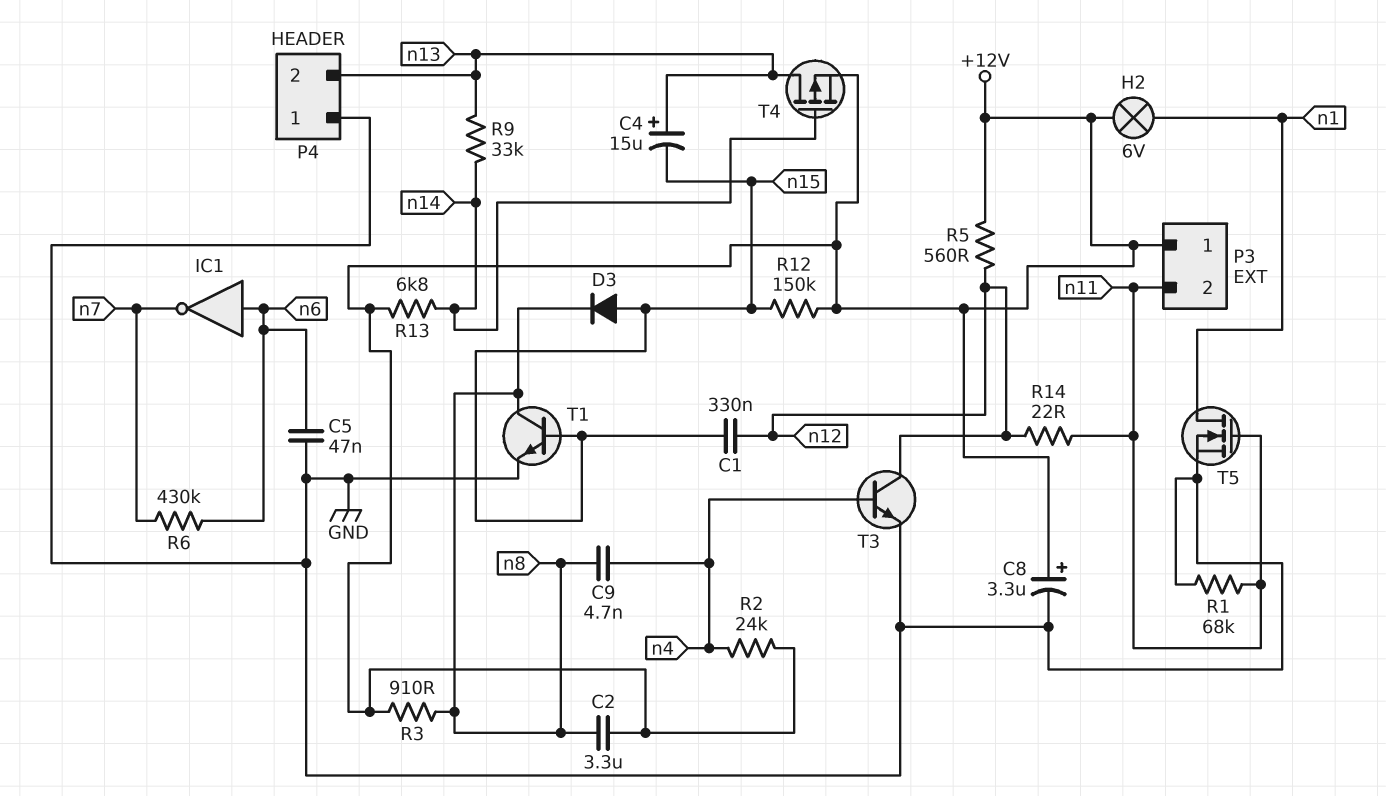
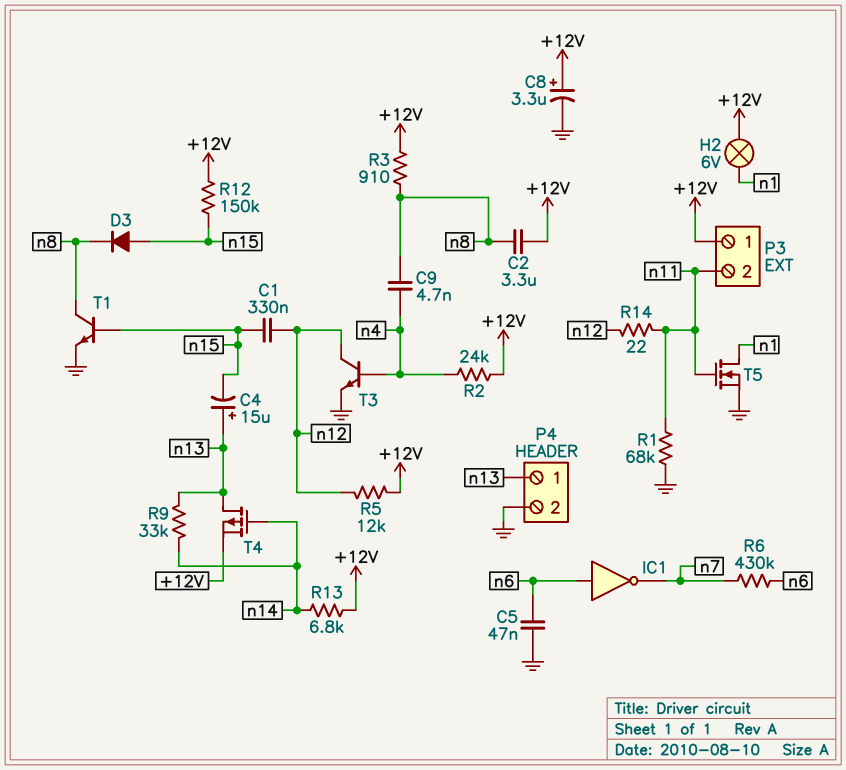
P4 pin 1: GND -> n13
P4 pin 2: n13 -> GND
R5: 560 (+12V, n12) -> 12k (+12V, n12)

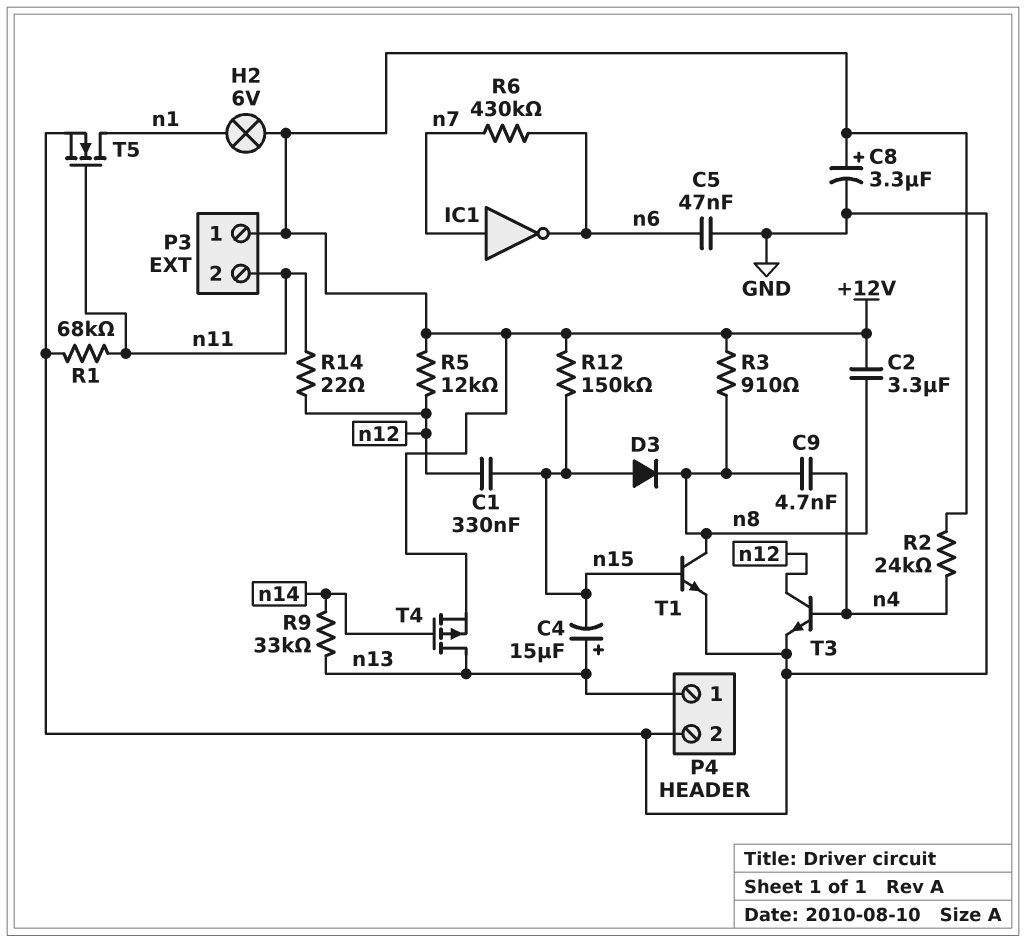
IC1: NOT (in n6, out n7) -> NOT (in n7, out n6)
R13: 6.8k (+12V, n14) -> none

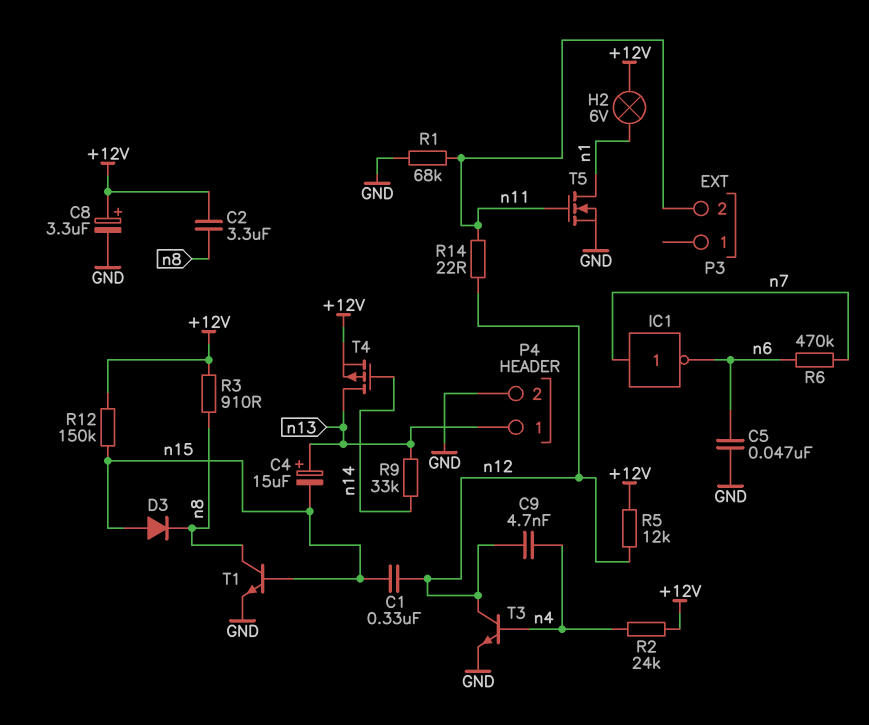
C9: 4.7nF (n4, n8) -> 4.7nF (n4, n12)
P3 pin 1: +12V -> none
R6: 430k (n6, n7) -> 470k (n6, n7)

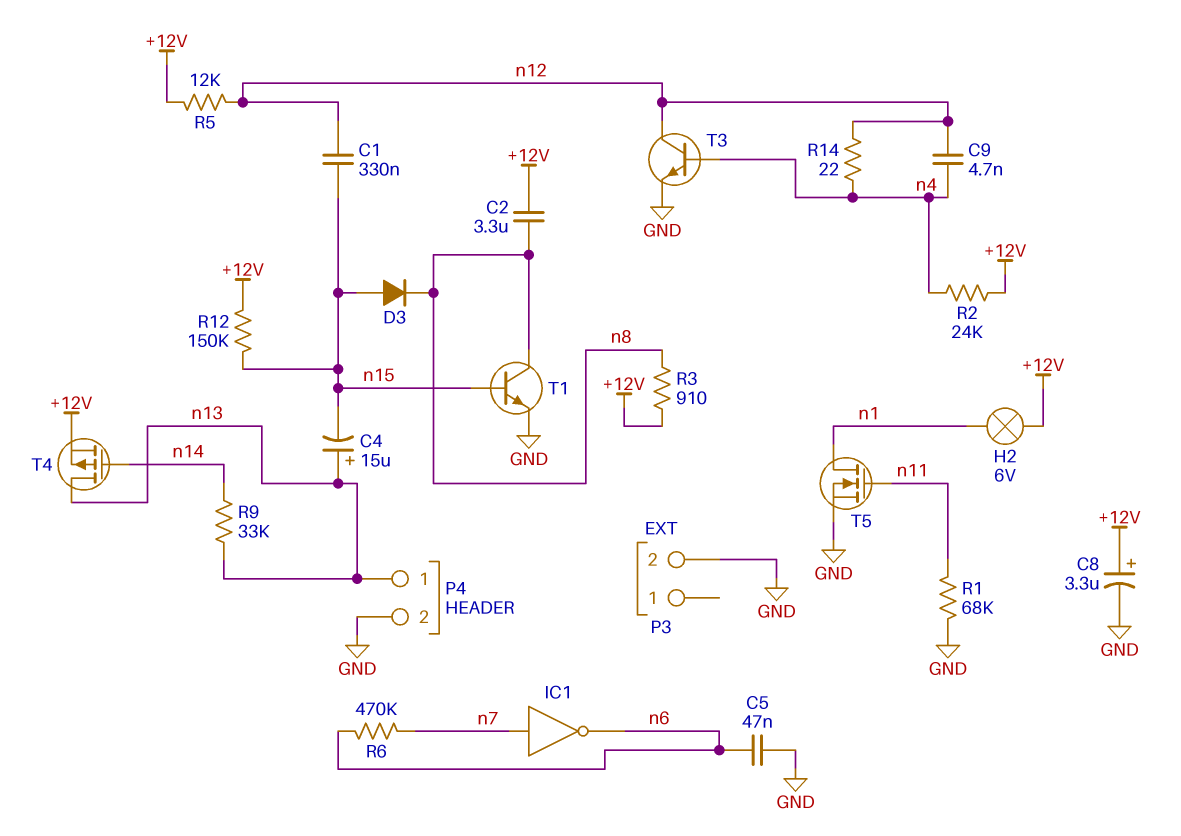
P3 pin 2: n11 -> GND
R14: 22 (n11, n12) -> 22 (n4, n12)

